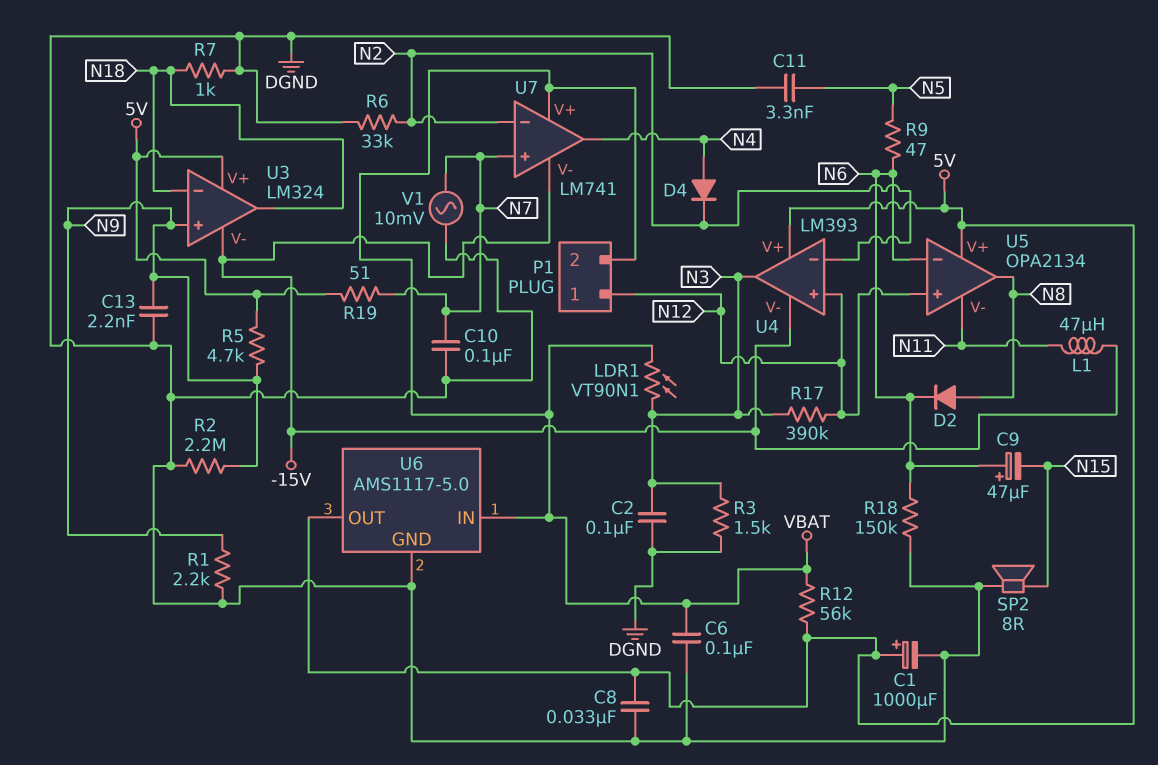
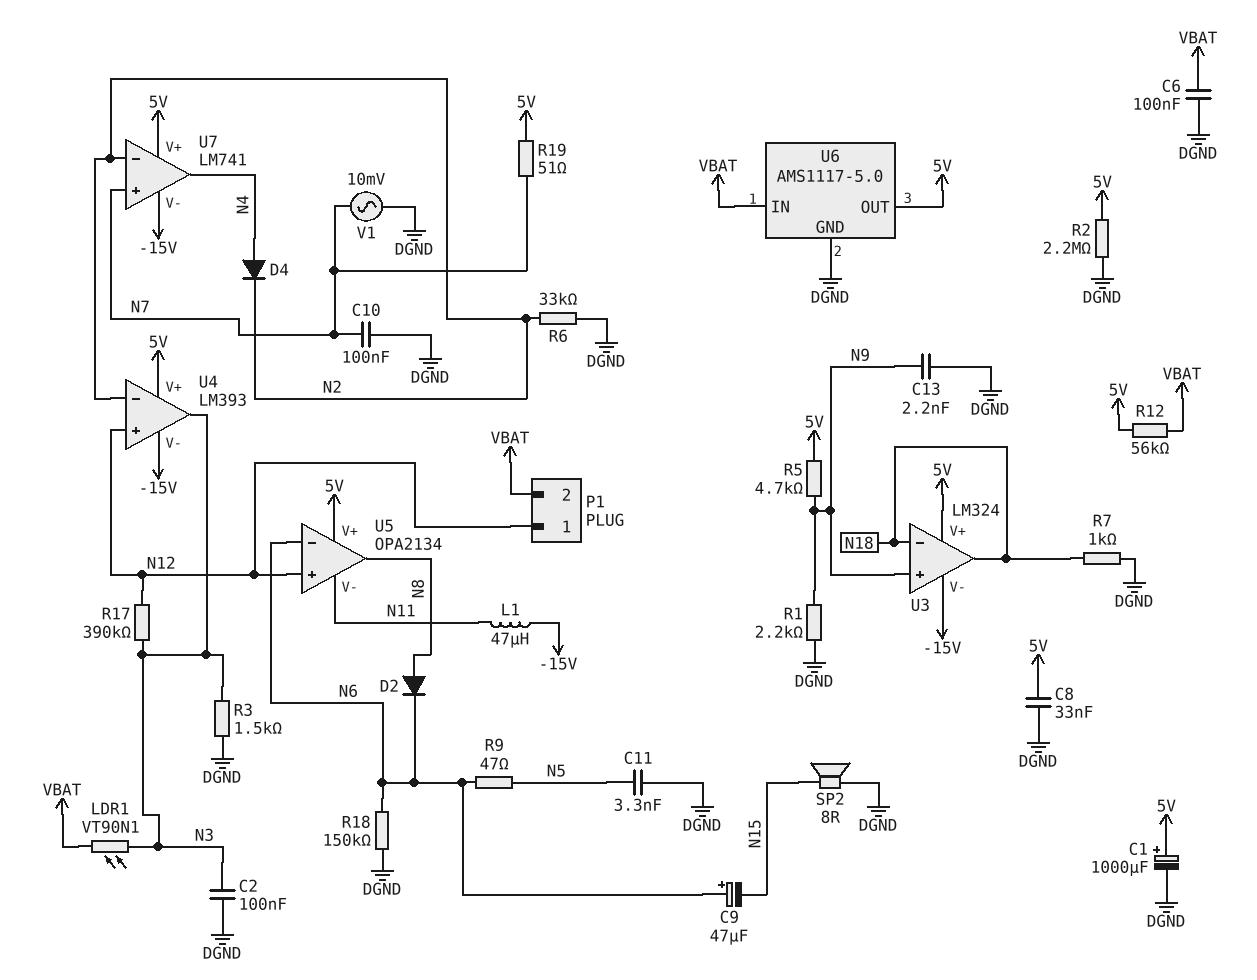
R2: 2.2M (DGND, N9) -> 2.2M (5V, DGND)
U7 pin V+: VBAT -> 5V

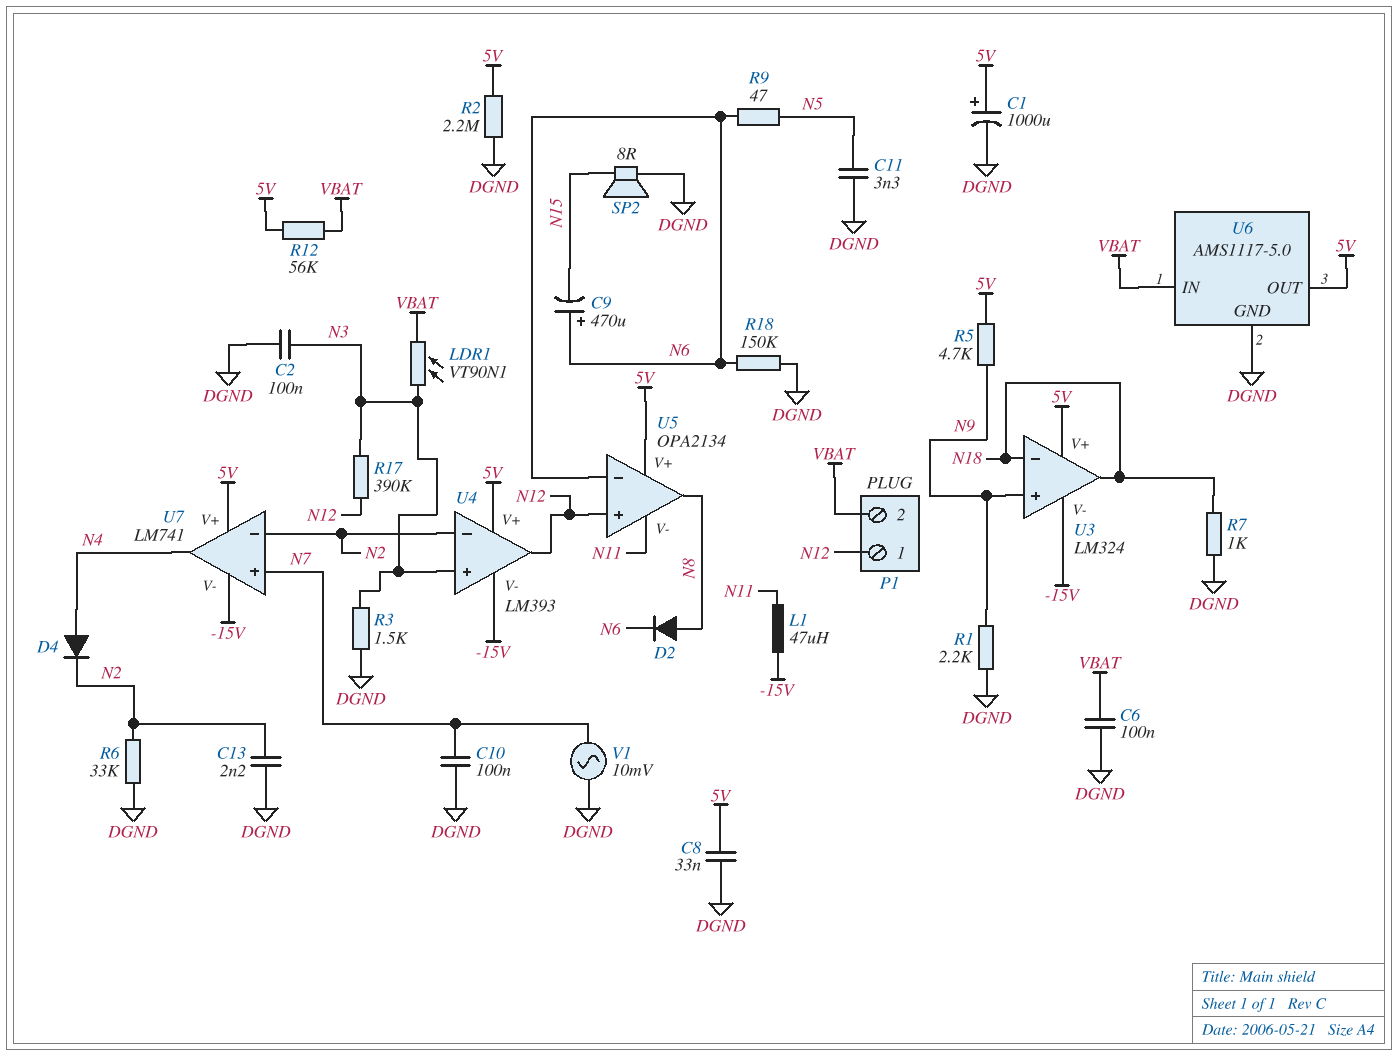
C9: 47uF (plus N6, minus N15) -> 470uF (plus N6, minus N15)
C13: 2.2nF (DGND, N9) -> 2.2nF (DGND, N2)
R19: 51 (5V, N7) -> none
U4 pin in+: N12 -> N3
U4 pin out: N3 -> N12

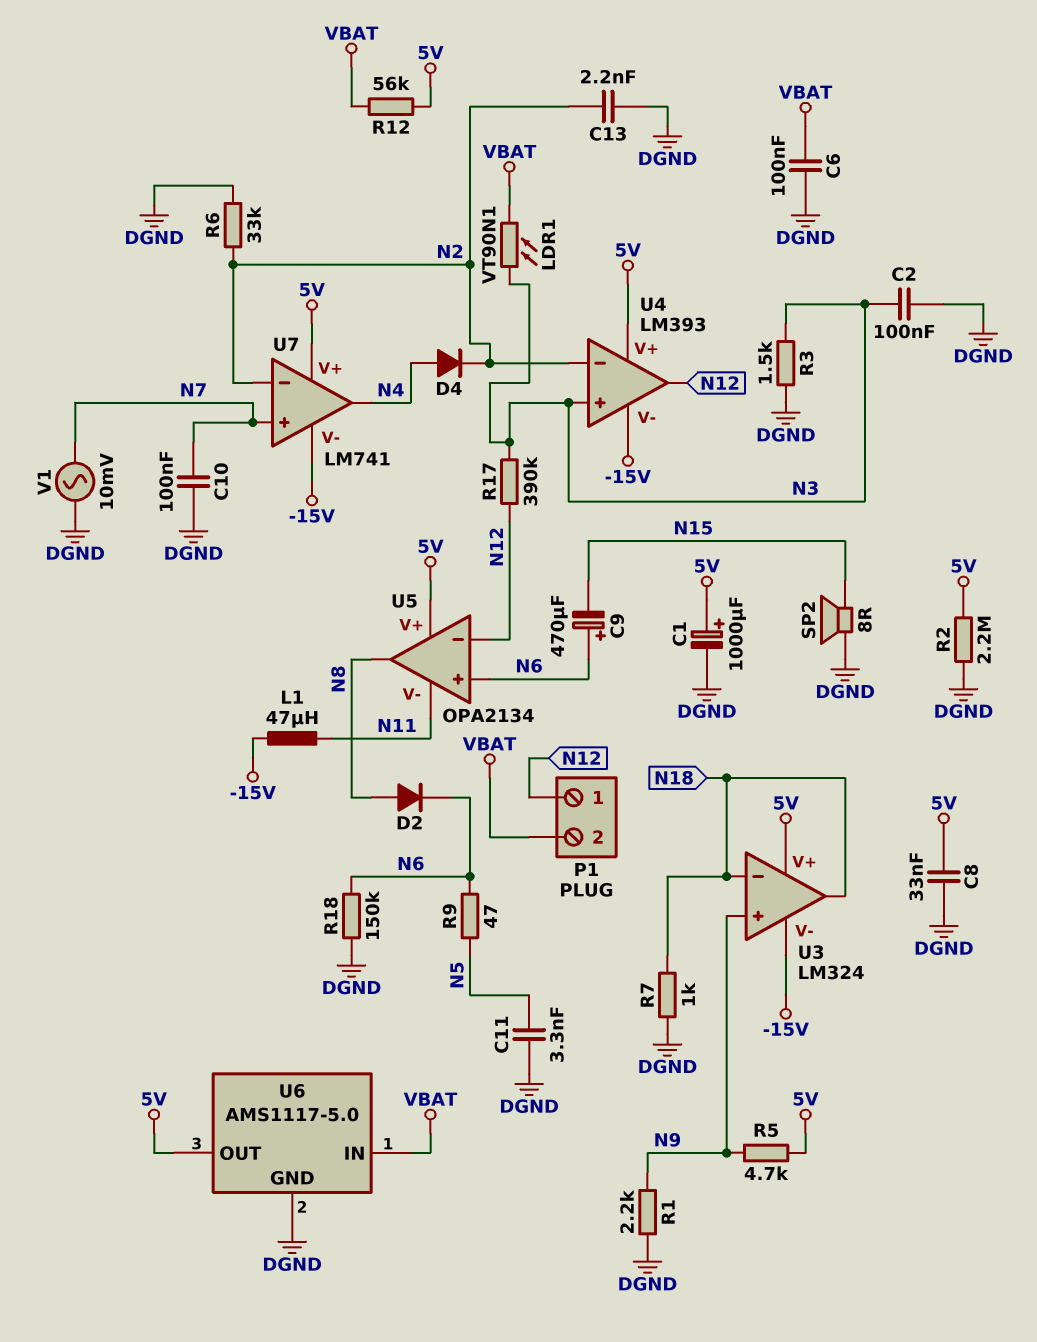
U5 pin in+: N12 -> N6
U5 pin in-: N6 -> N12

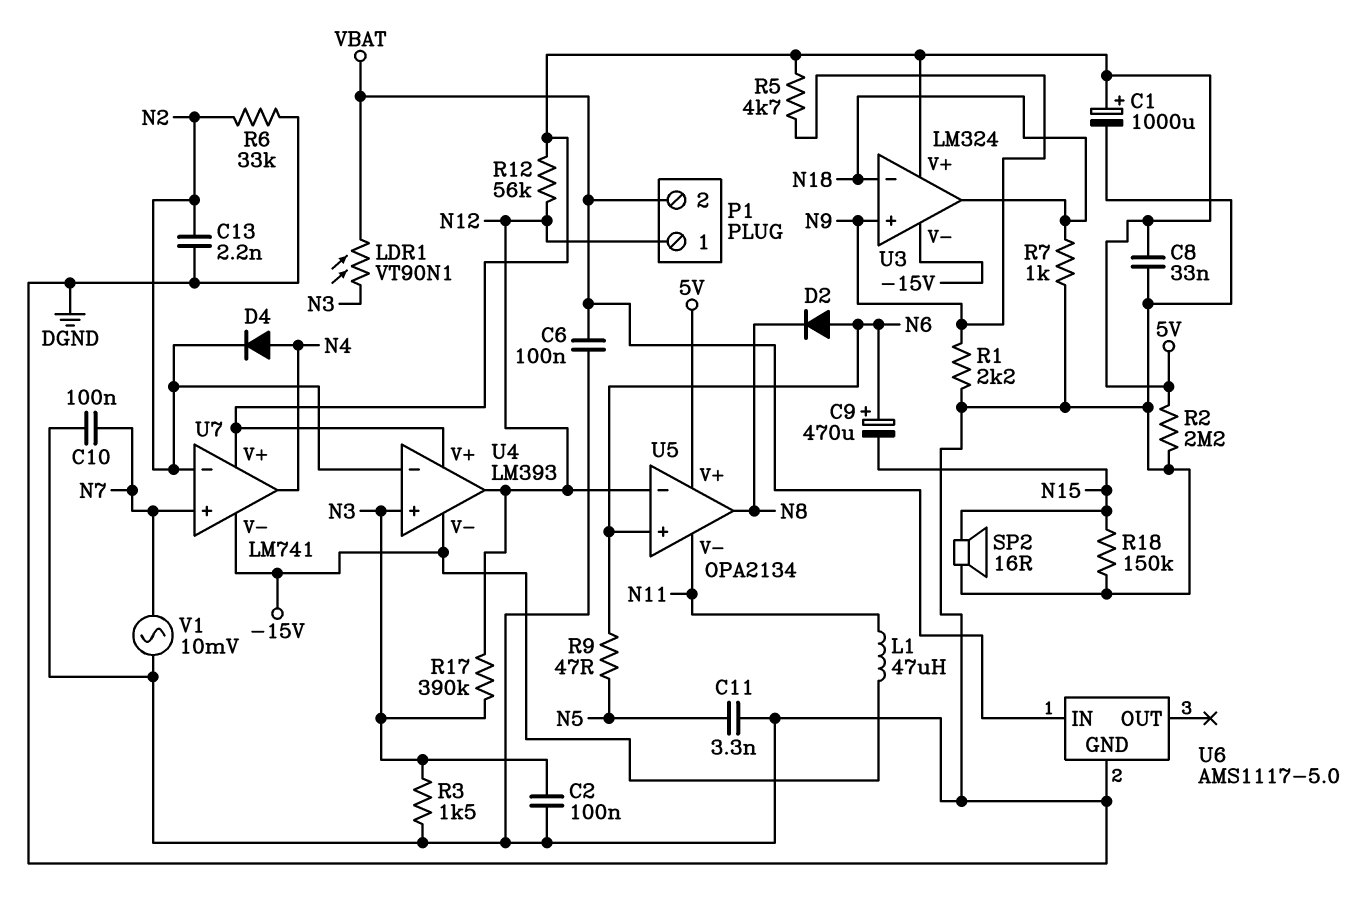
D2: diode (A N8, K N6) -> diode (A N6, K N8)
R12: 56k (5V, VBAT) -> 56k (5V, N12)
R18: 150k (DGND, N6) -> 150k (DGND, N15)
SP2: speaker 8R (DGND, N15) -> speaker 16R (DGND, N15)
U6 pin OUT: 5V -> none

